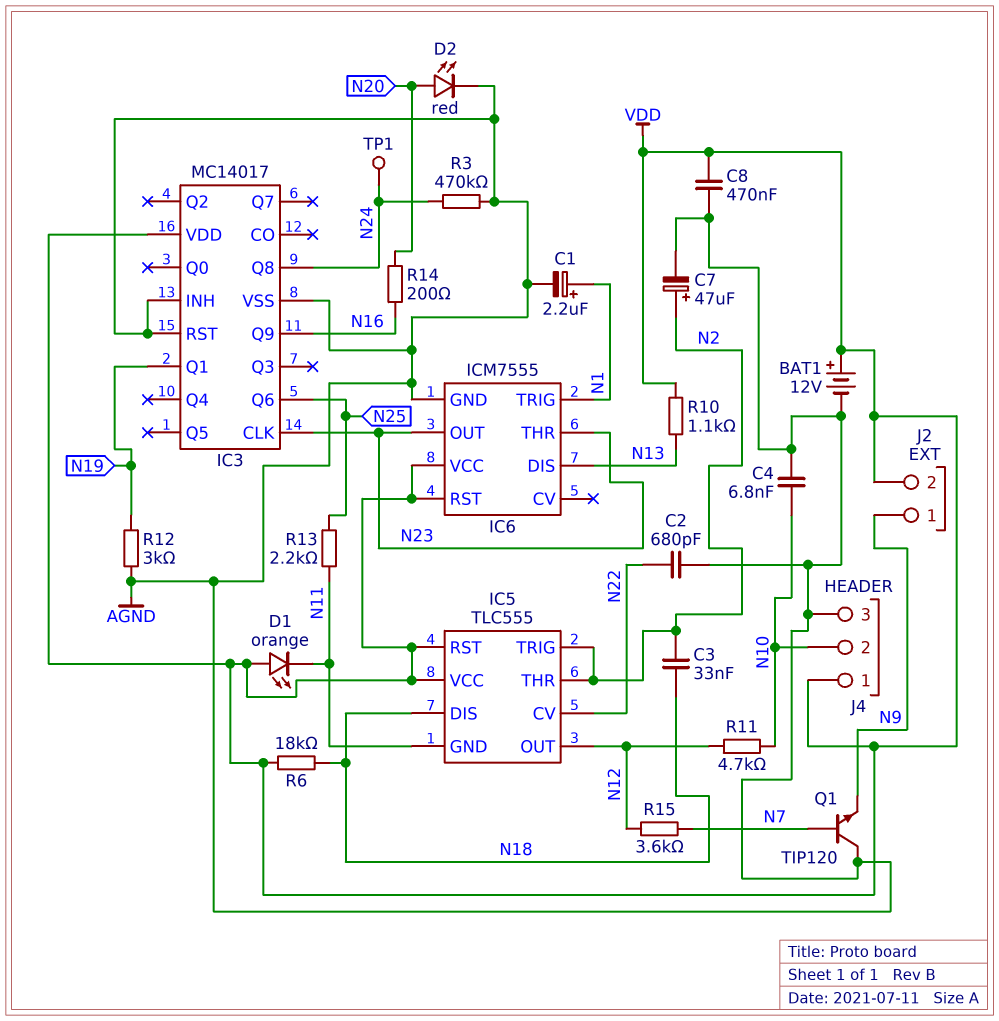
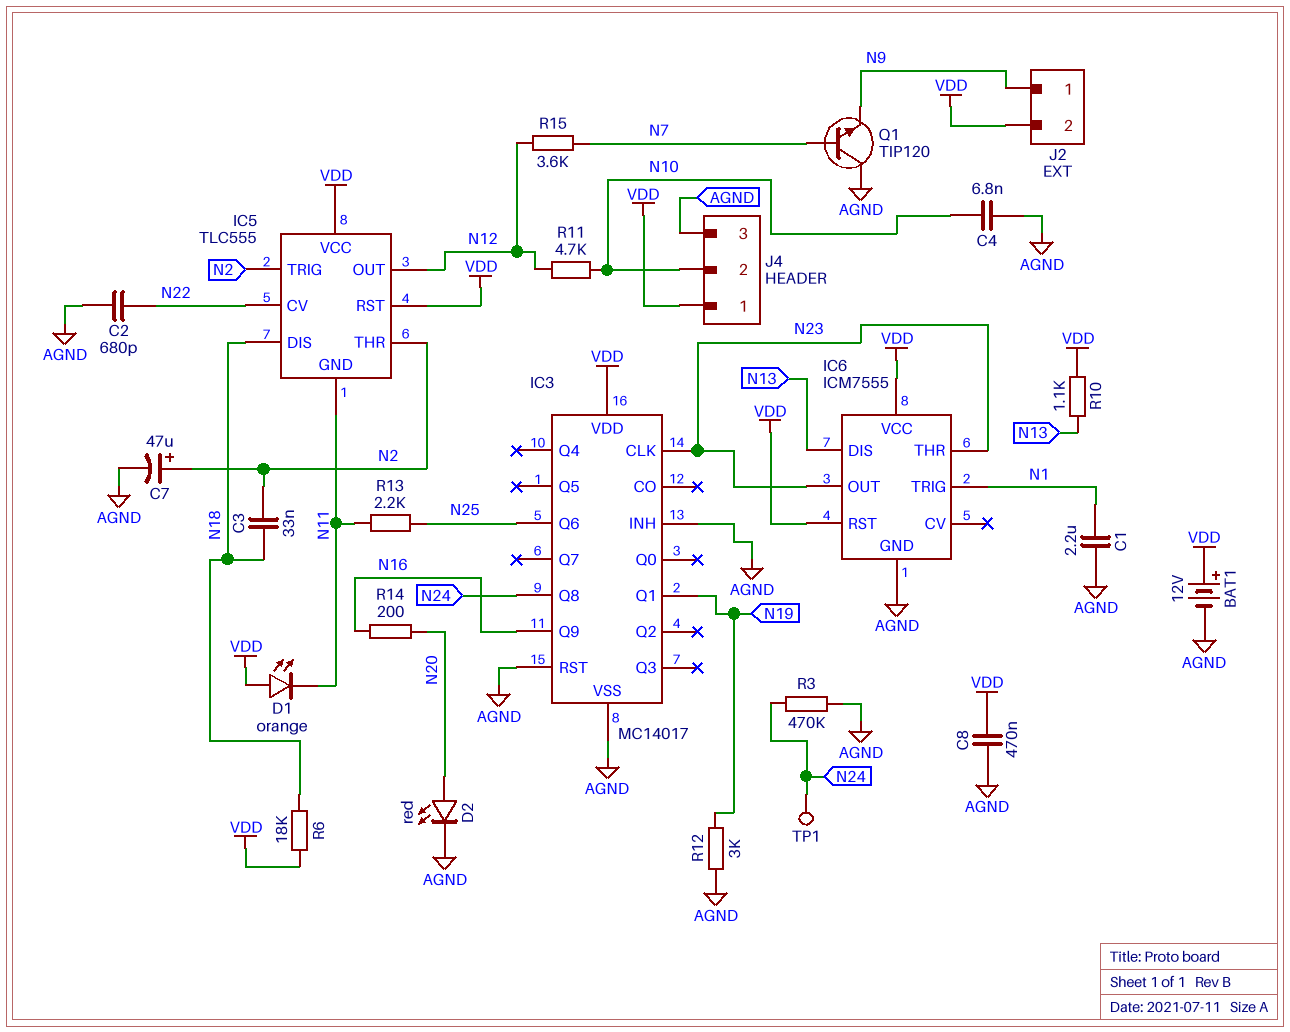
C1: 2.2uF (plus N1, minus AGND) -> 2.2uF (AGND, N1)

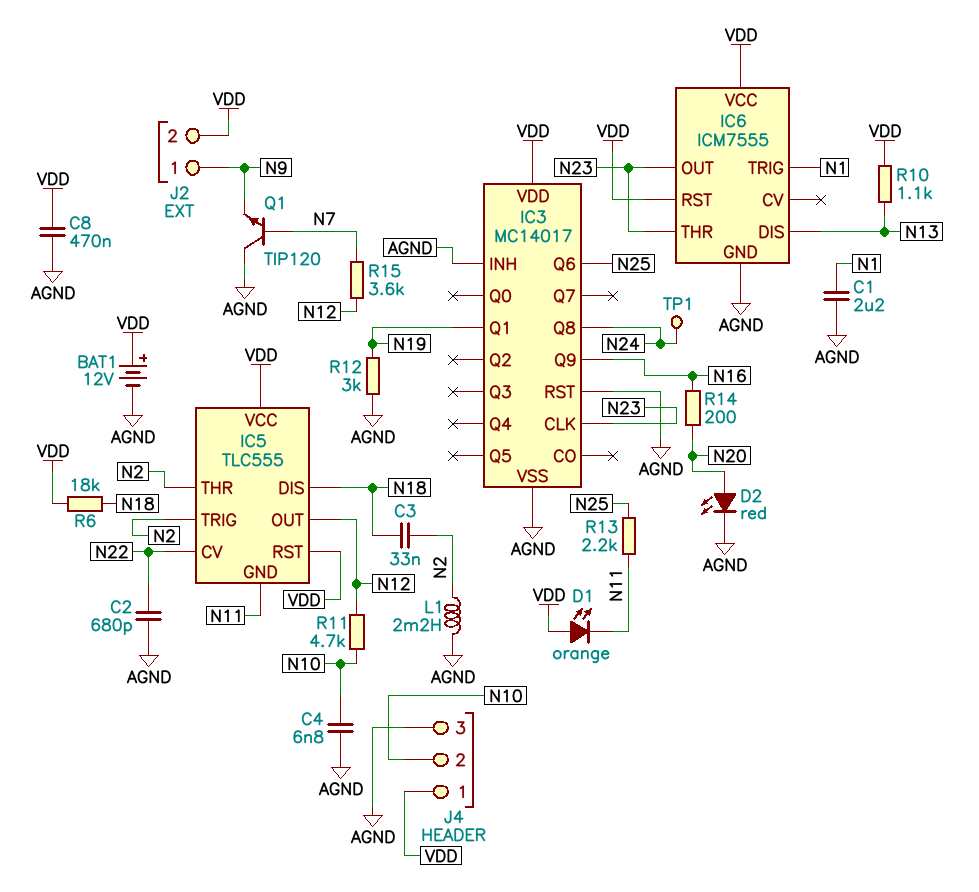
C7: 47uF (plus N2, minus AGND) -> none
L1: none -> 2.2mH (AGND, N2)
R3: 470k (AGND, N24) -> none

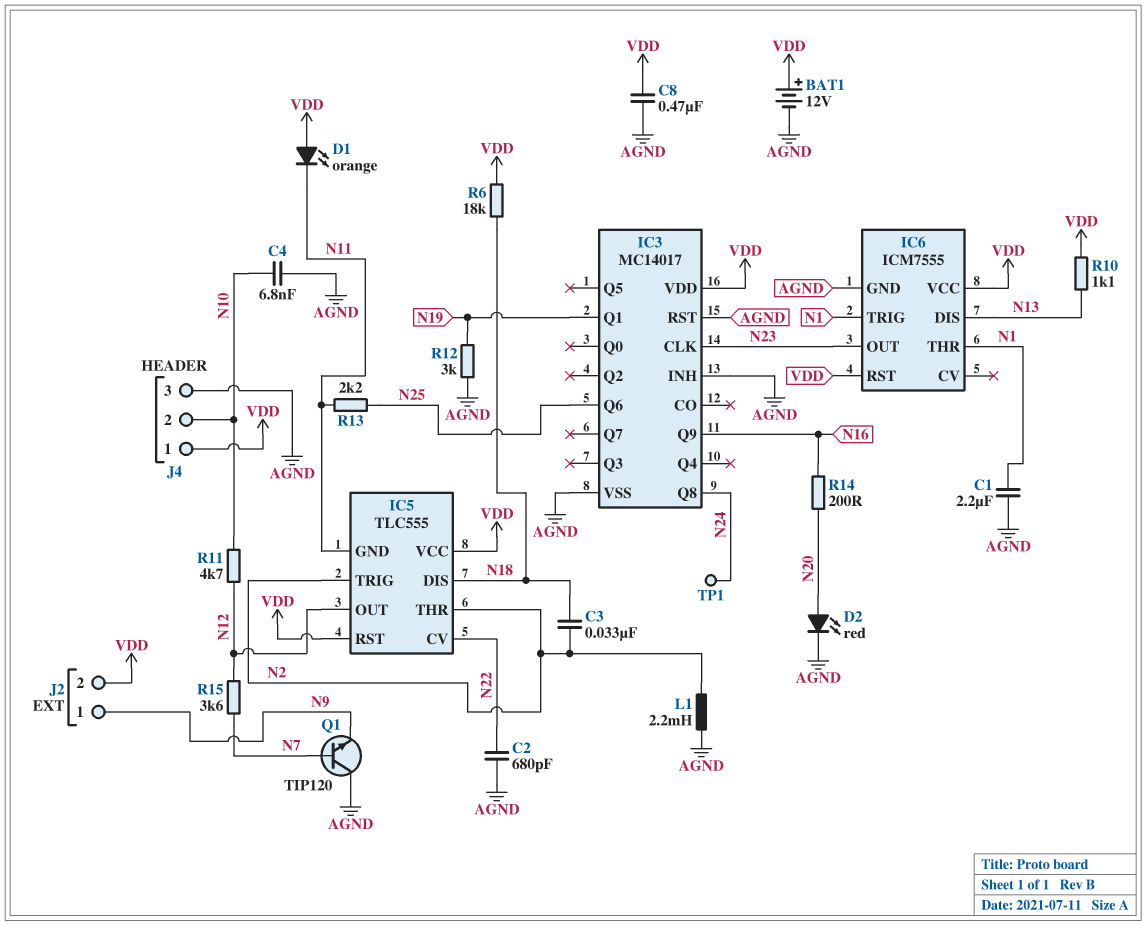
IC6 pin THR: N23 -> N1

